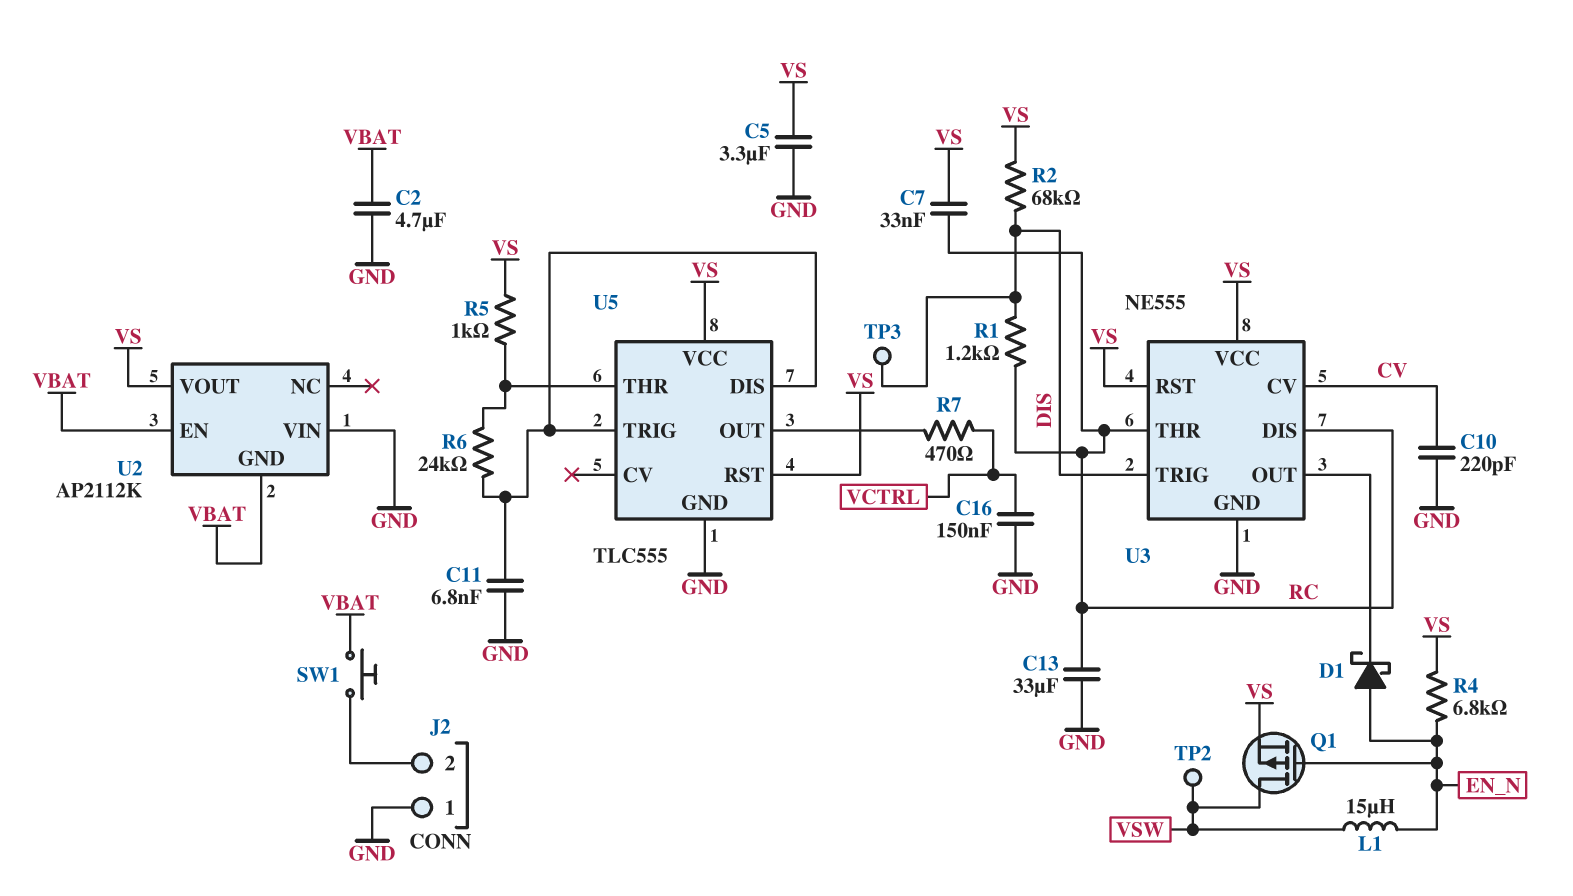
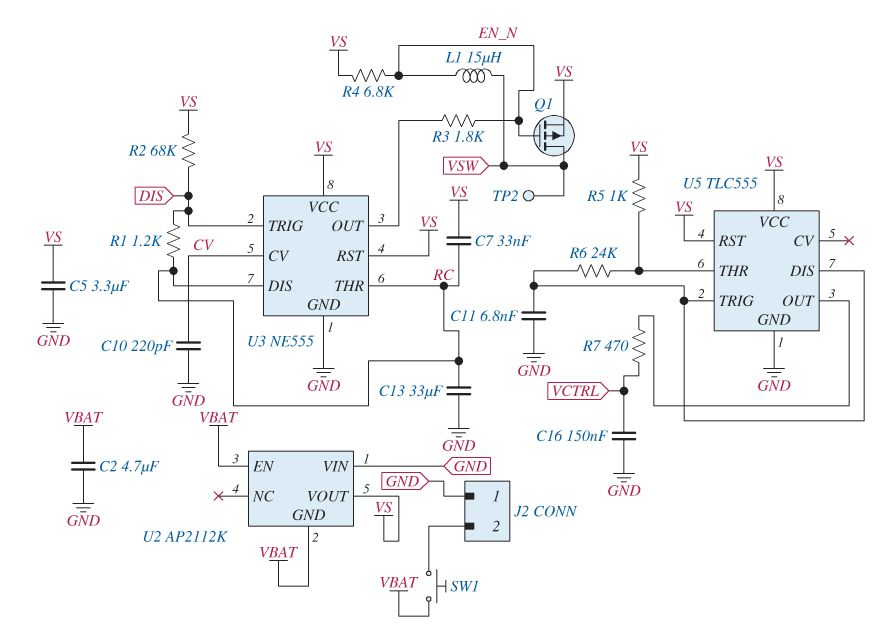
D1: schottky (A EN_N, K U3/OUT) -> none
R3: none -> 1.8k (EN_N, U3/OUT)
TP3: test point (DIS) -> none

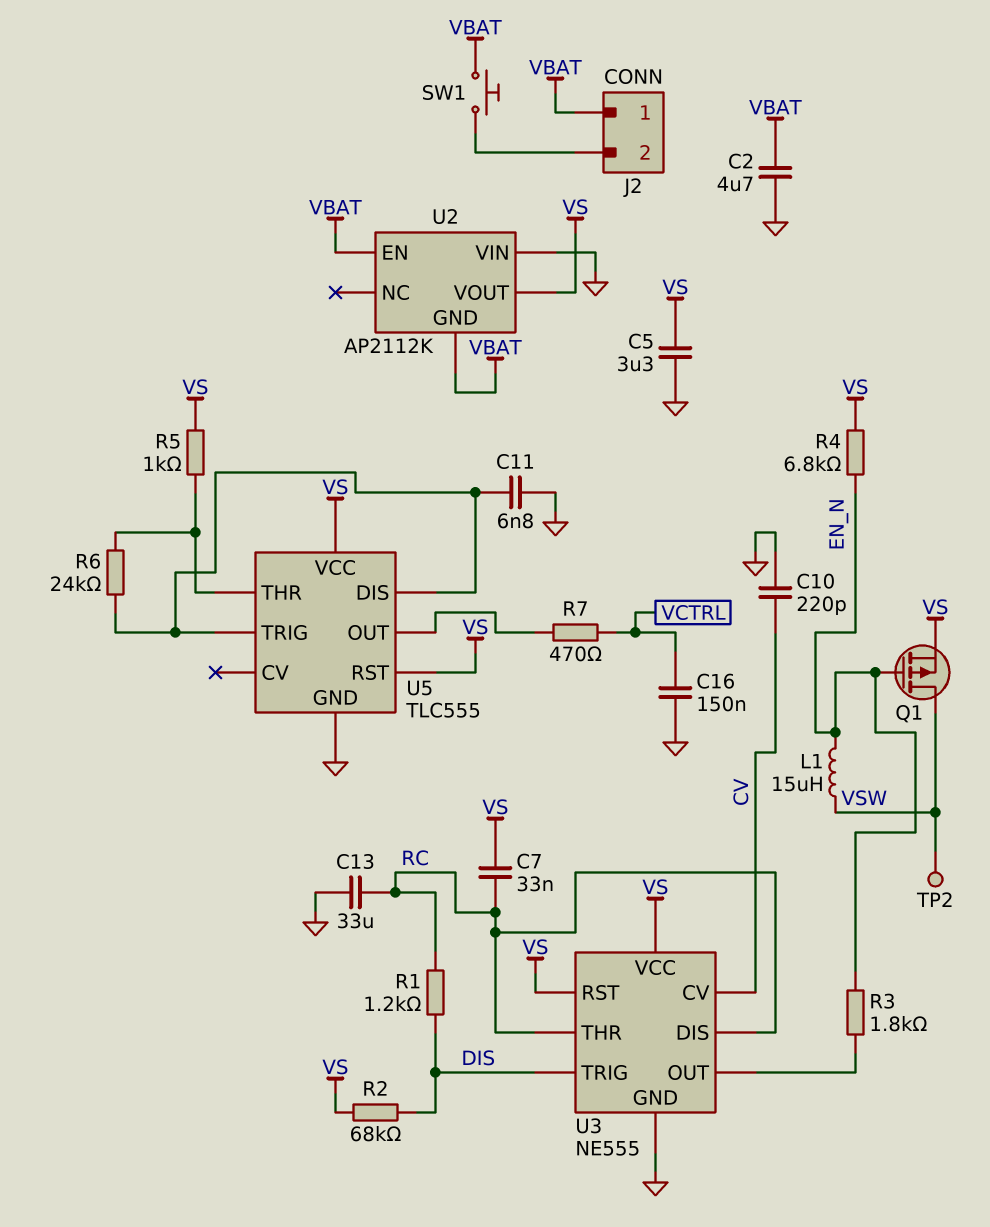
J2 pin 1: GND -> VBAT

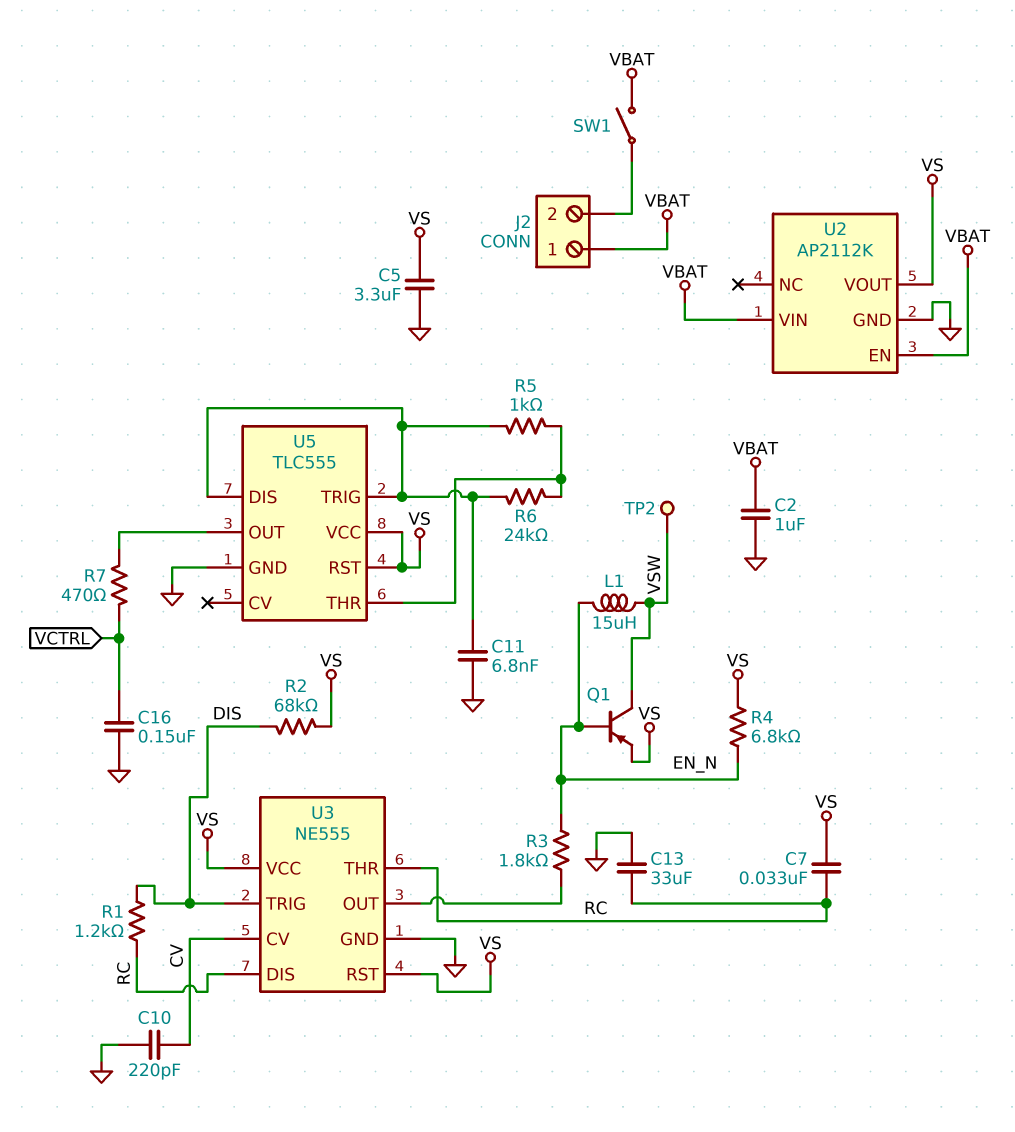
C2: 4.7uF (GND, VBAT) -> 1uF (GND, VBAT)
Q1: PMOS (G EN_N, D VSW, S VS) -> PNP (B EN_N, C VSW, E VS)
R5: 1k (U5/THR, VS) -> 1k (U5/DIS, U5/THR)
SW1: button (J2/2, VBAT) -> switch (J2/2, VBAT)
U2 pin GND: VBAT -> GND
U2 pin VIN: GND -> VBAT

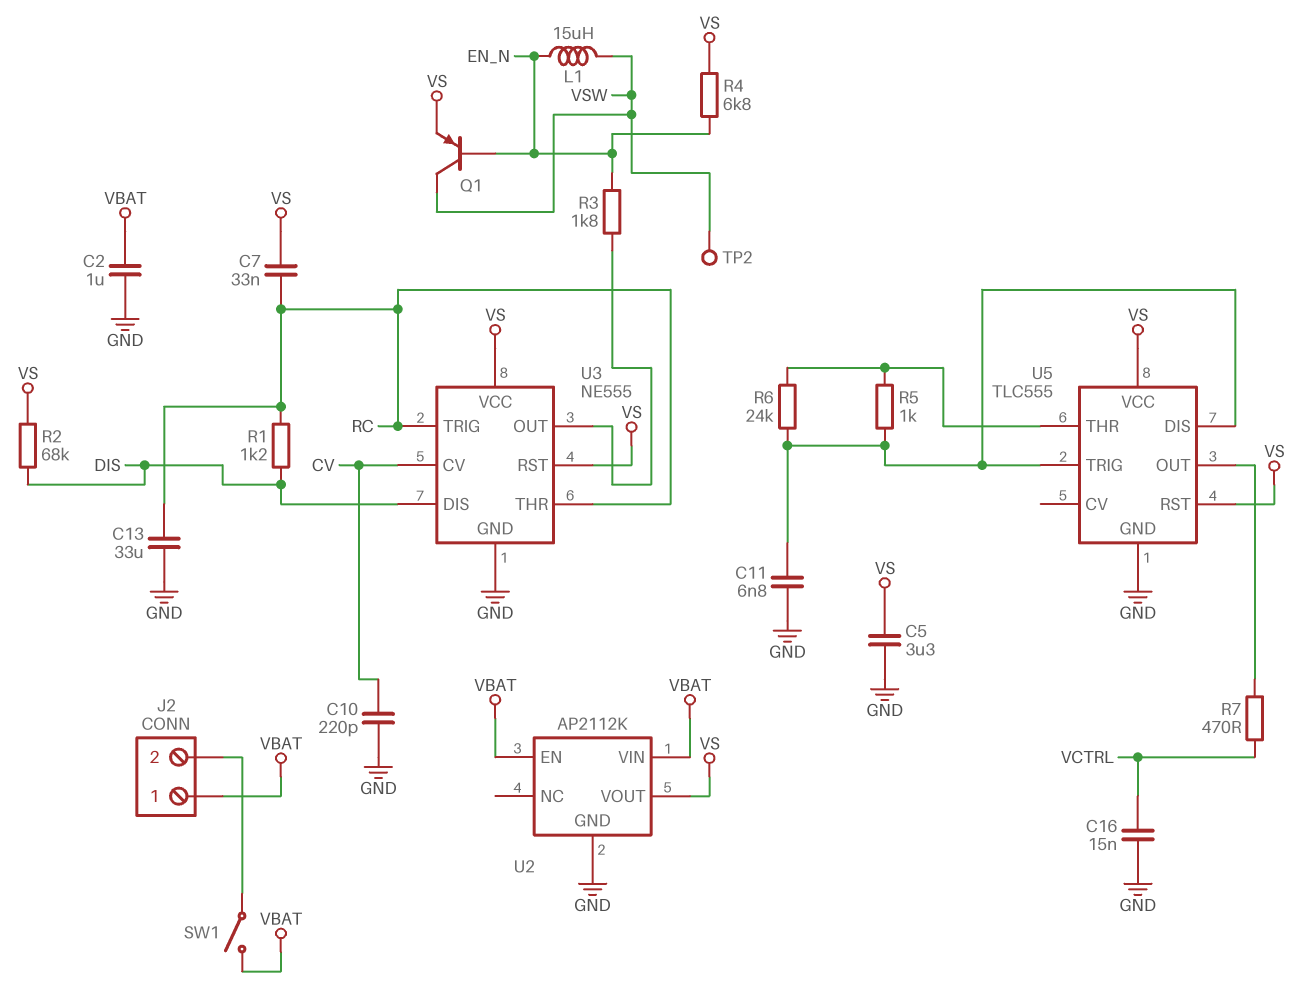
C16: 150nF (GND, VCTRL) -> 15nF (GND, VCTRL)
U3 pin DIS: RC -> DIS
U3 pin TRIG: DIS -> RC

